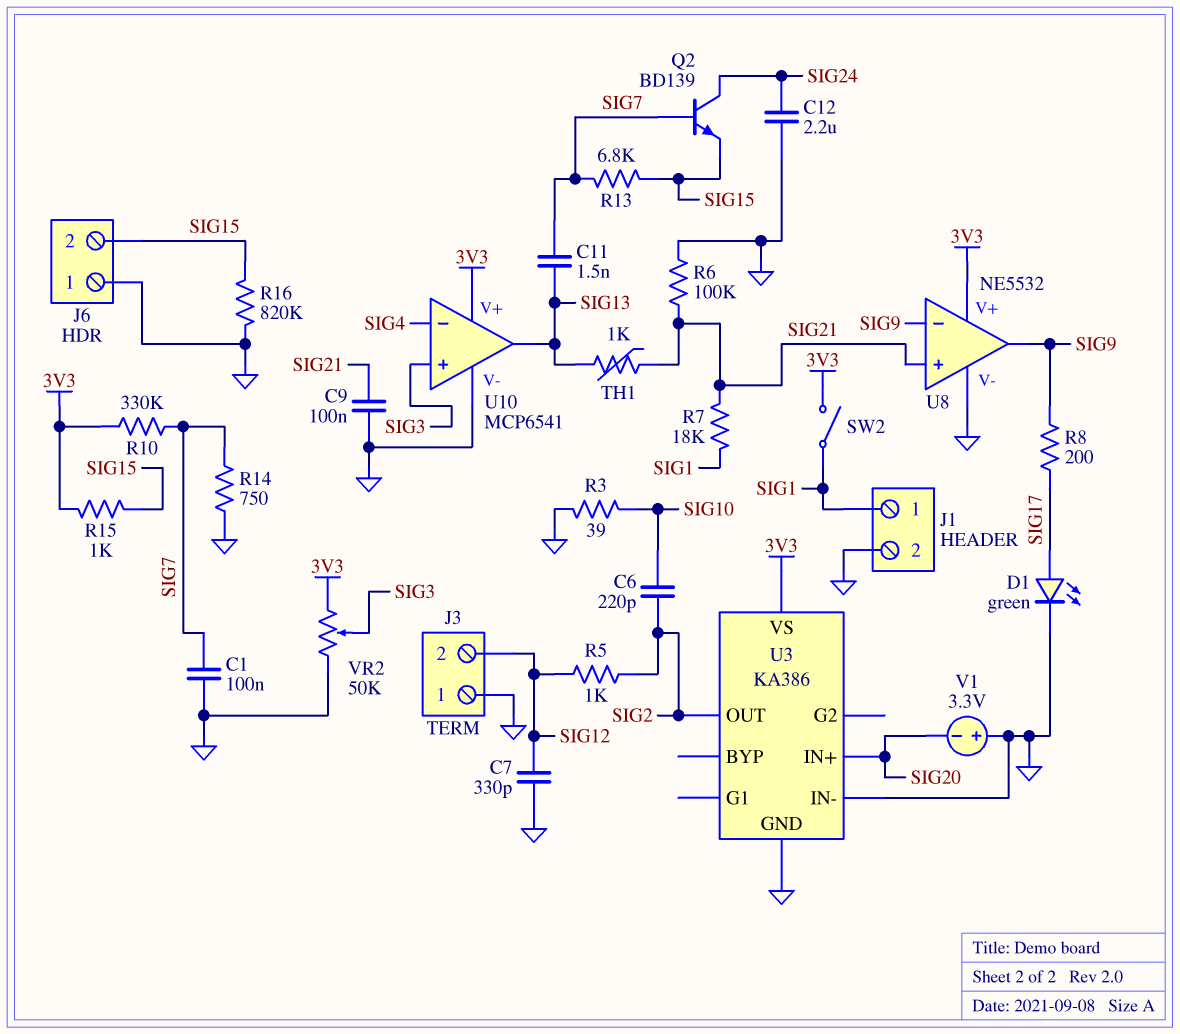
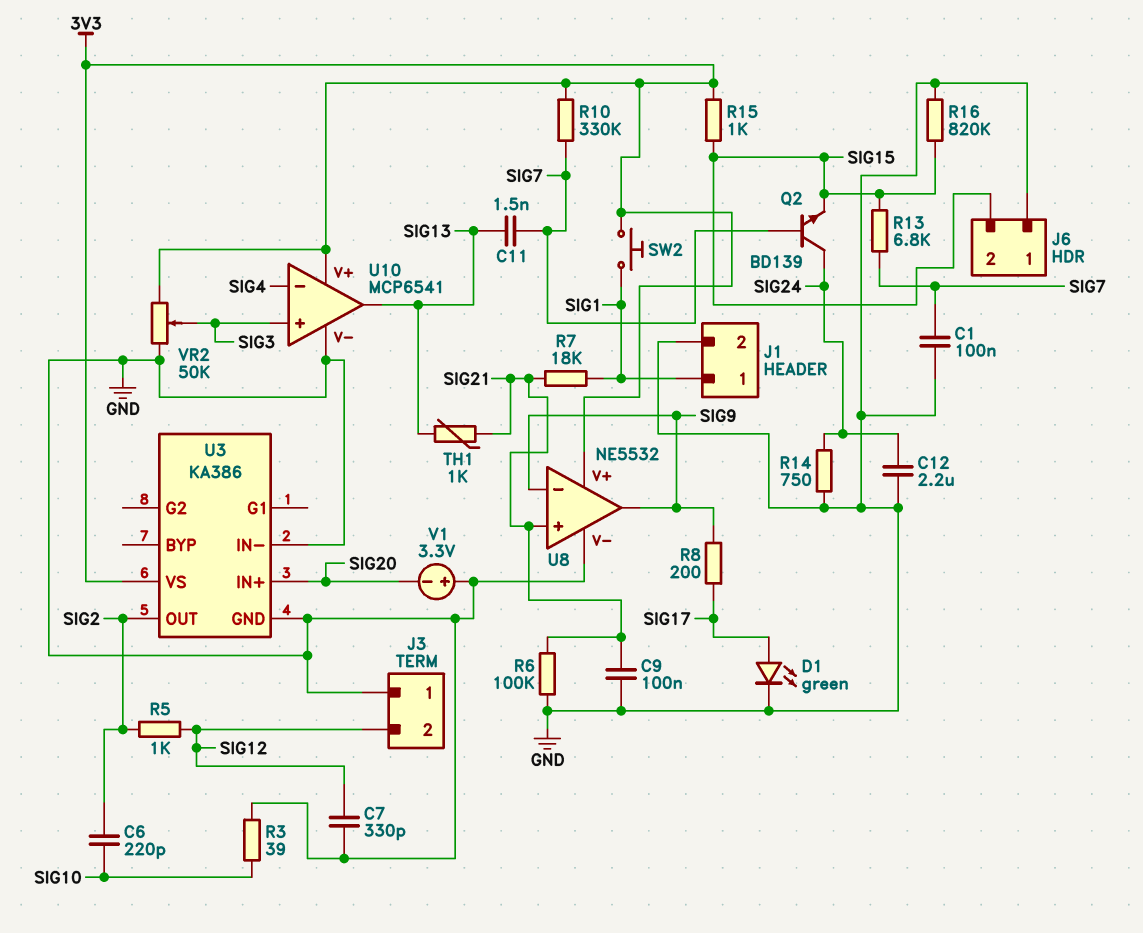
R14: 750 (GND, SIG7) -> 750 (GND, SIG24)
SW2: switch (3V3, SIG1) -> button (3V3, SIG1)

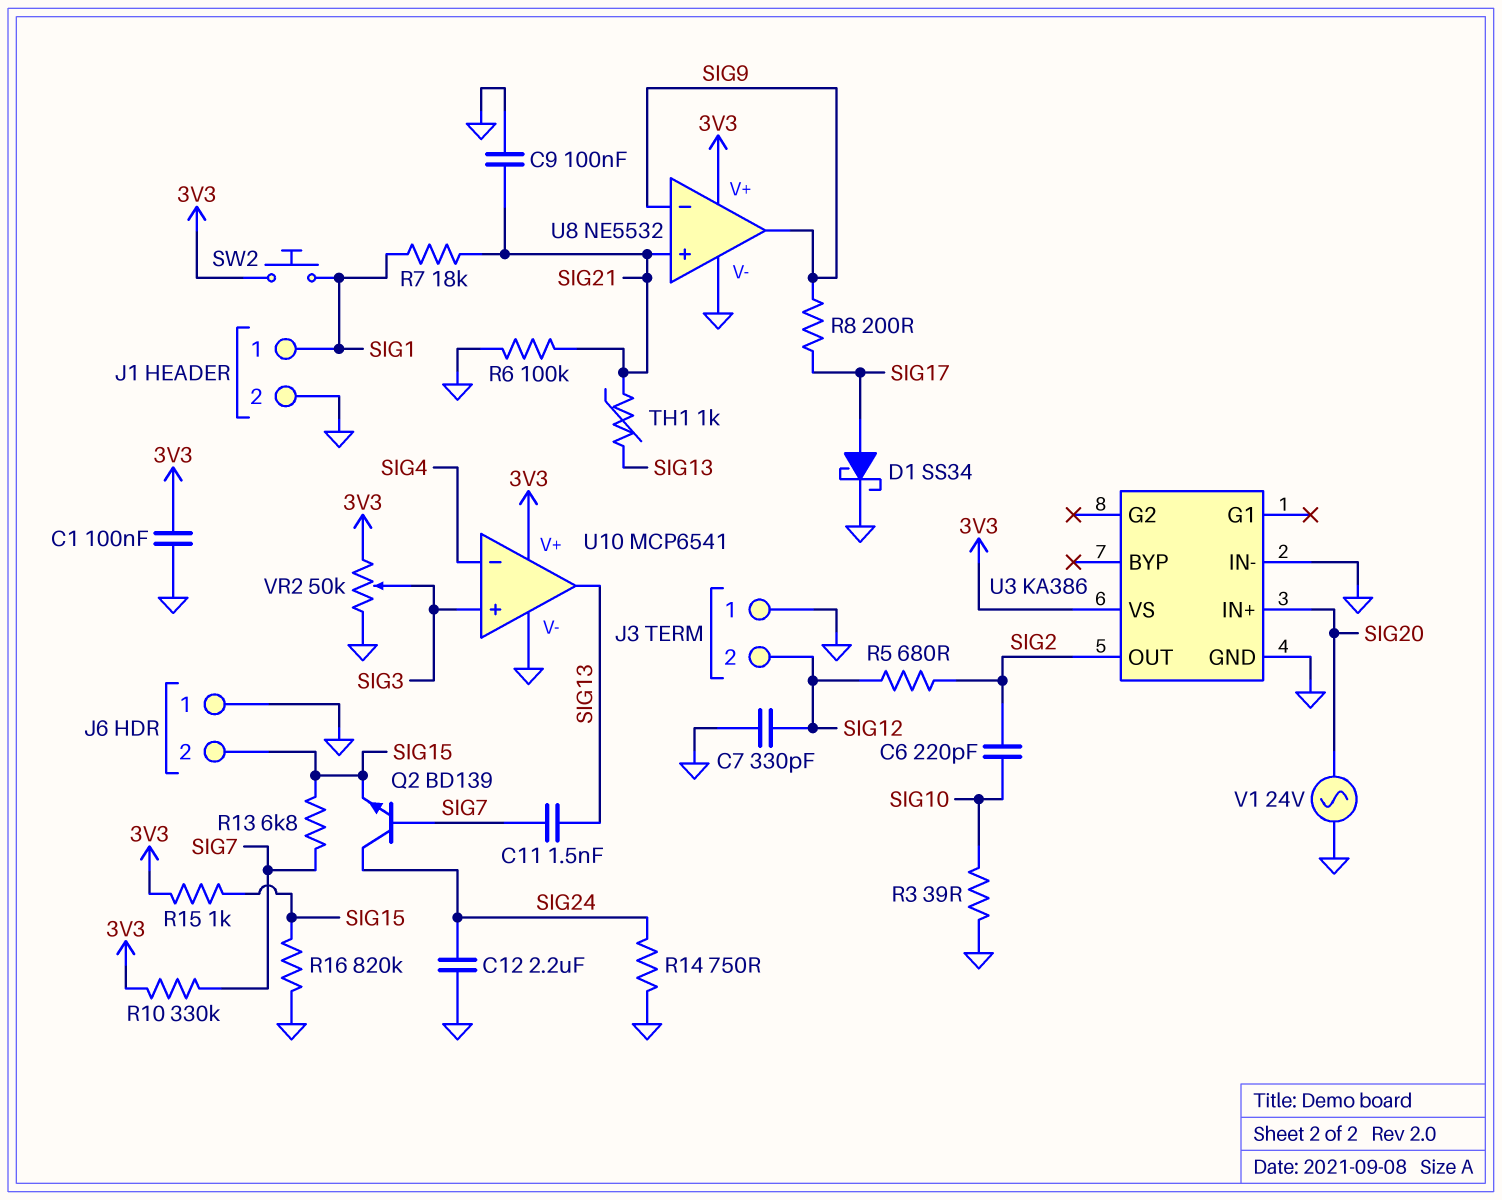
C1: 100nF (GND, SIG7) -> 100nF (3V3, GND)
D1: LED green (A SIG17, K GND) -> schottky SS34 (A SIG17, K GND)
R5: 1k (SIG2, SIG12) -> 680 (SIG2, SIG12)
V1: 3.3V (plus GND, minus SIG20) -> AC 24V (GND, SIG20)

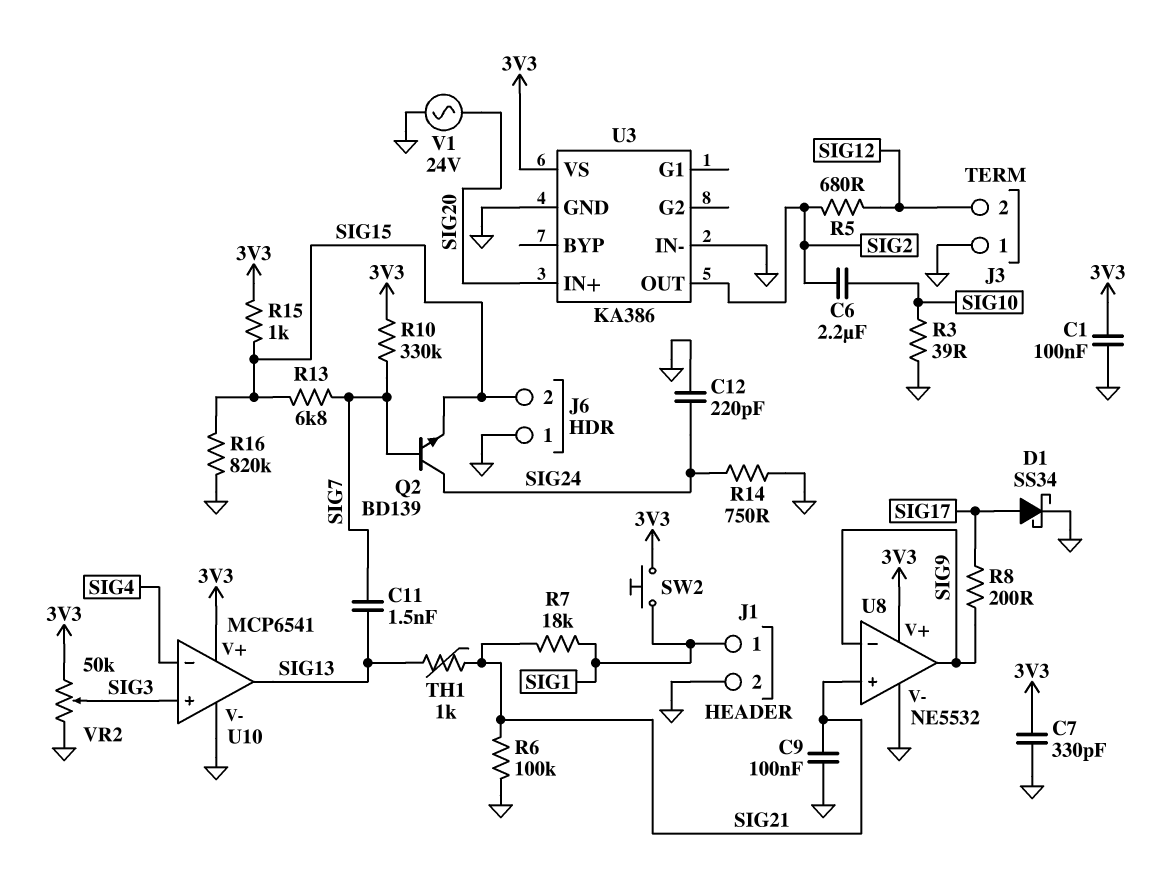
C6: 220pF (SIG2, SIG10) -> 2.2uF (SIG2, SIG10)
C7: 330pF (GND, SIG12) -> 330pF (3V3, GND)
C12: 2.2uF (GND, SIG24) -> 220pF (GND, SIG24)

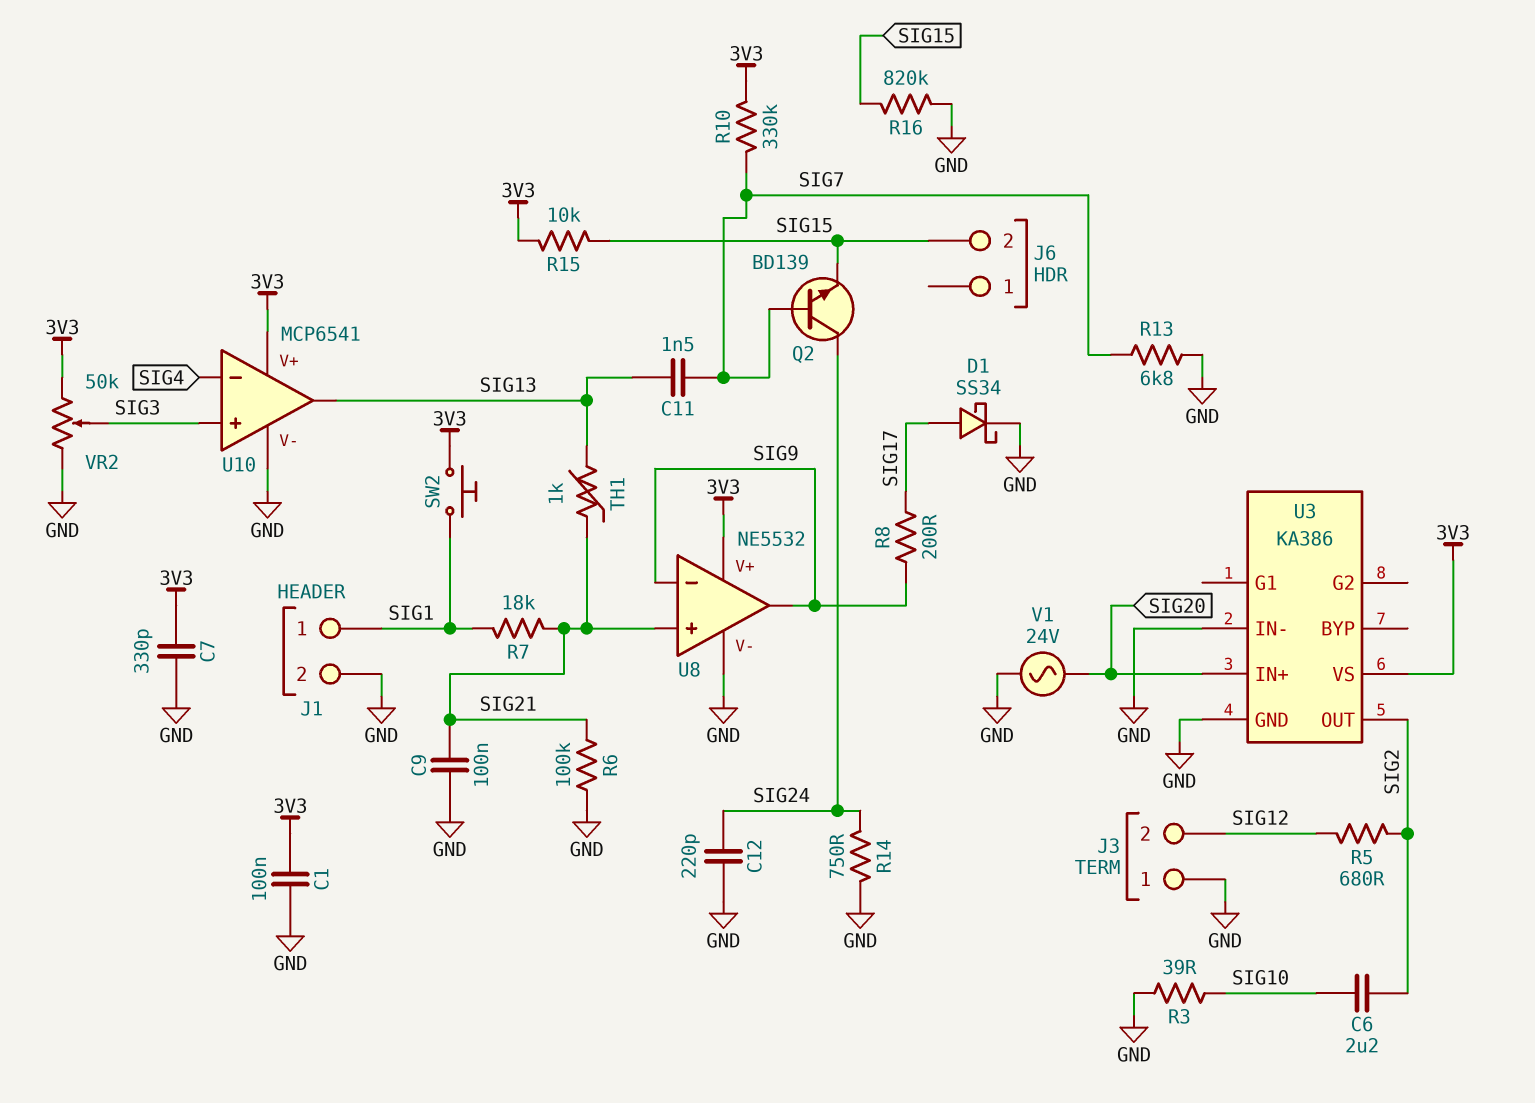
J6 pin 1: GND -> none
R13: 6.8k (SIG7, SIG15) -> 6.8k (GND, SIG7)
R15: 1k (3V3, SIG15) -> 10k (3V3, SIG15)

